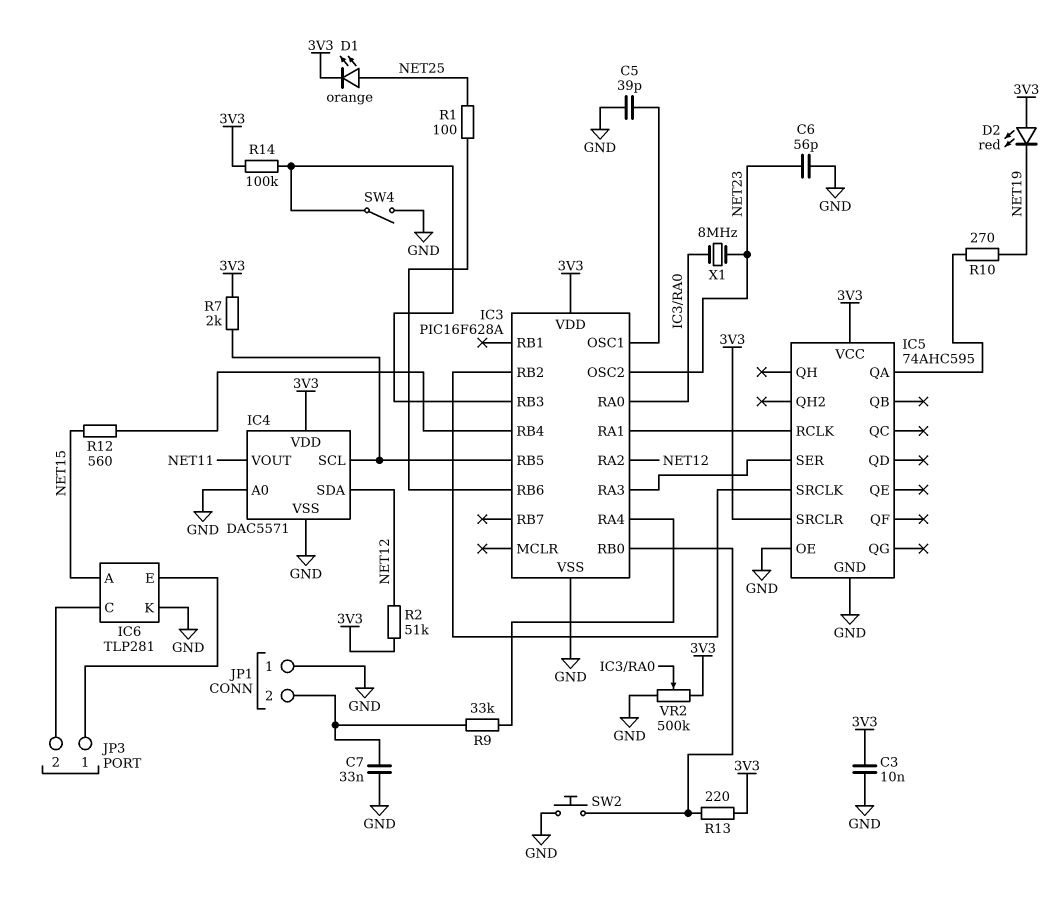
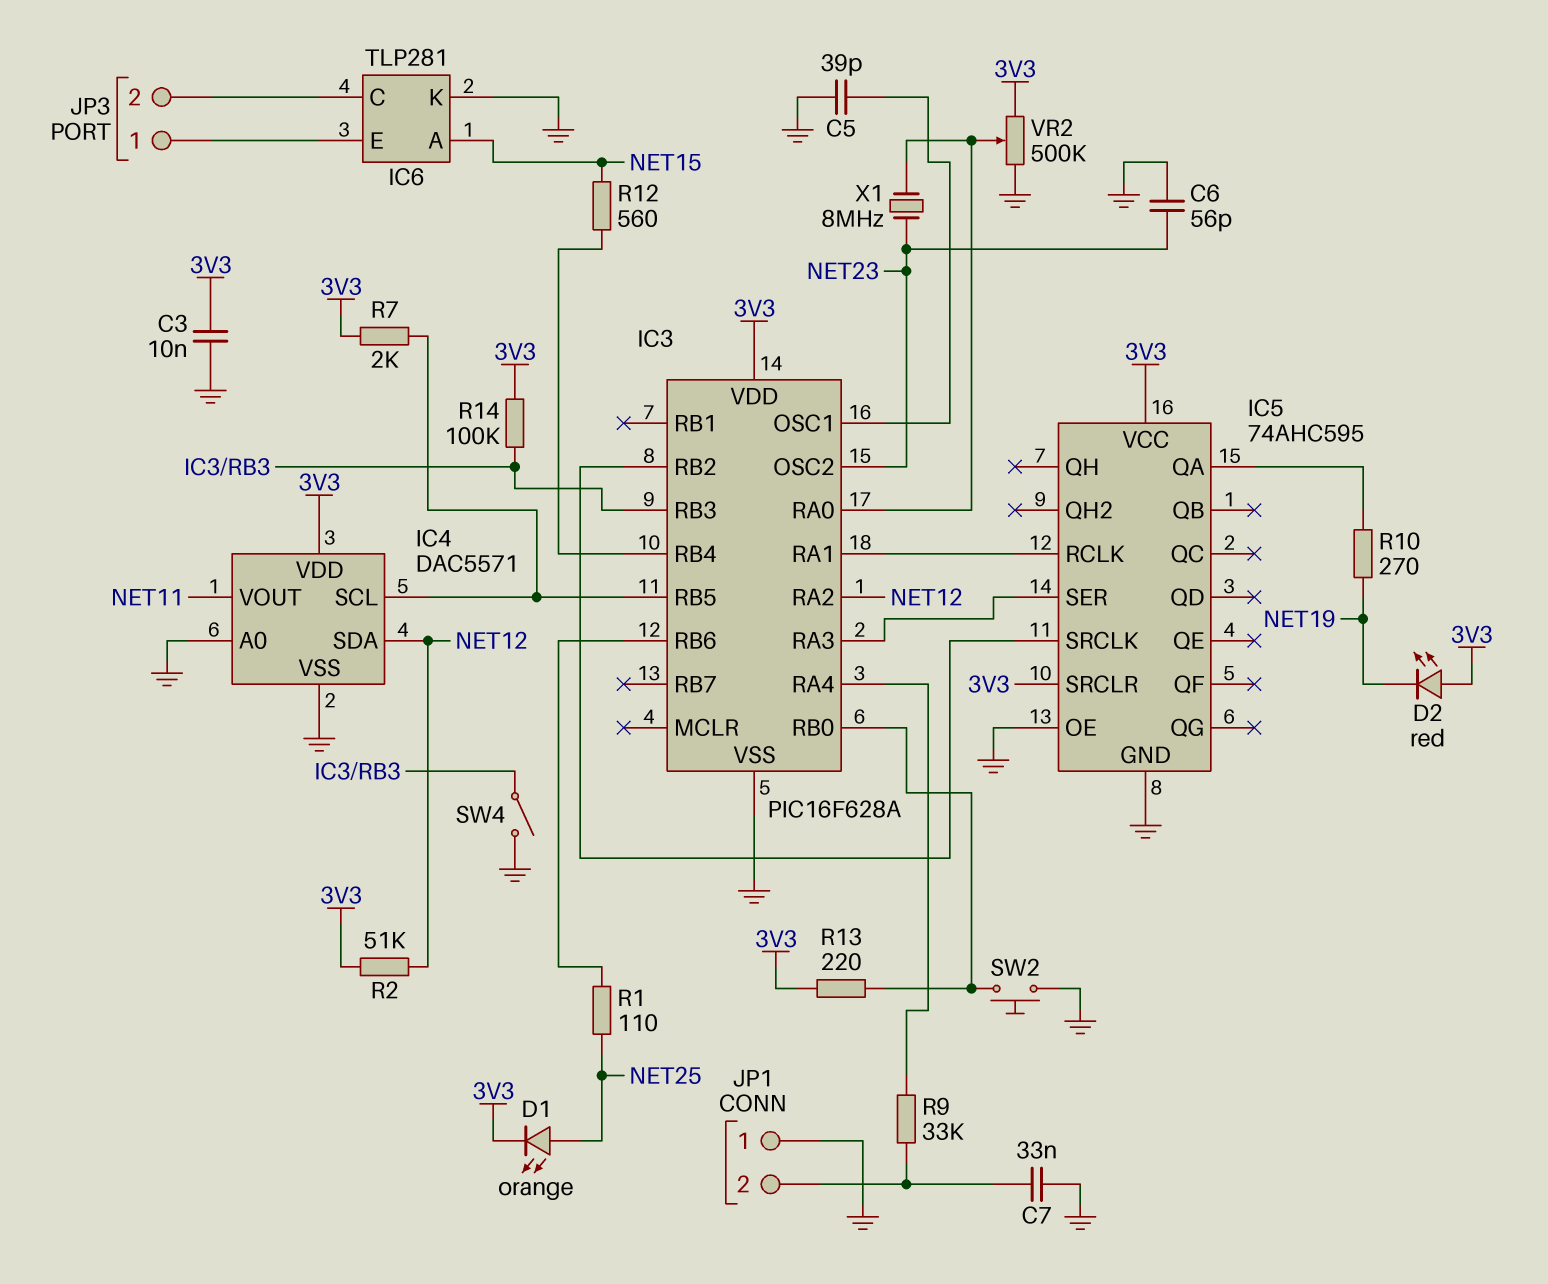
R1: 100 (IC3/RB6, NET25) -> 110 (IC3/RB6, NET25)

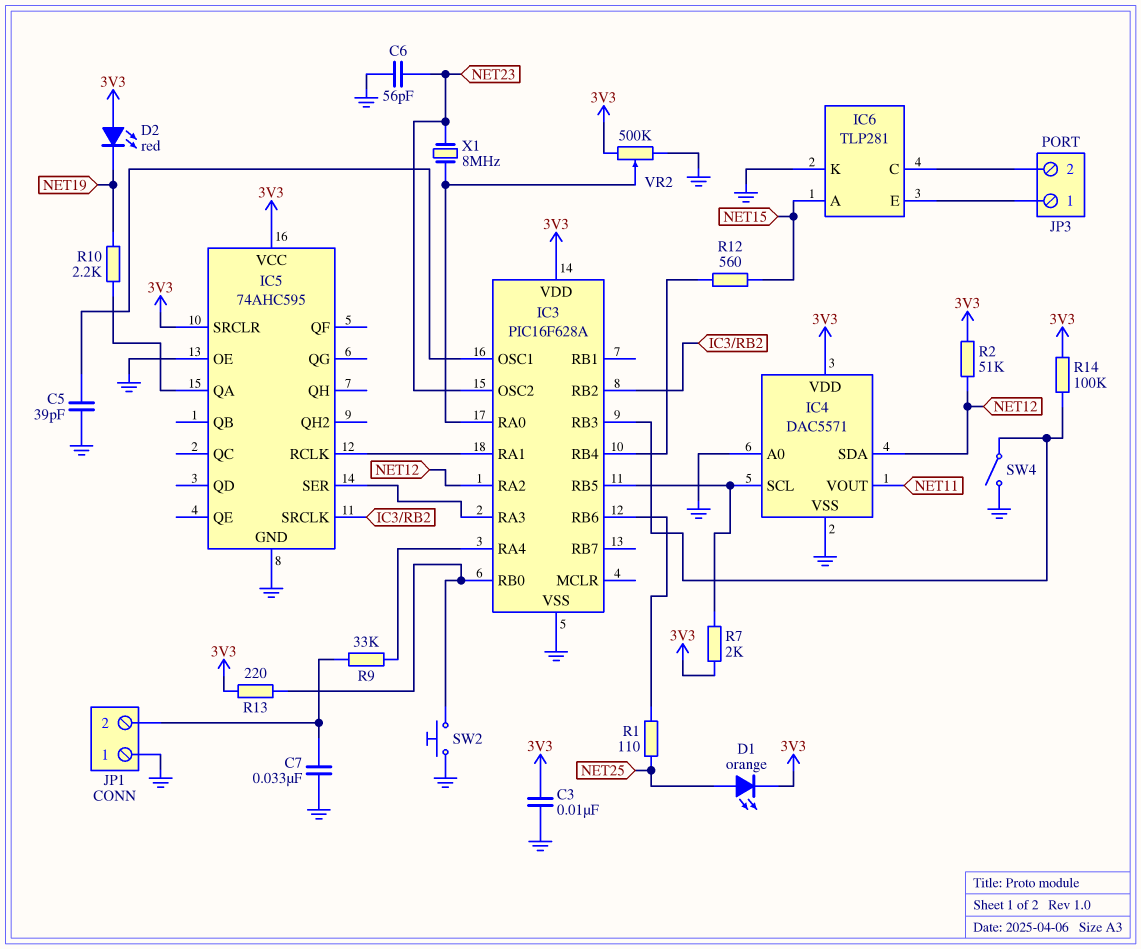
R10: 270 (IC5/QA, NET19) -> 2.2k (IC5/QA, NET19)

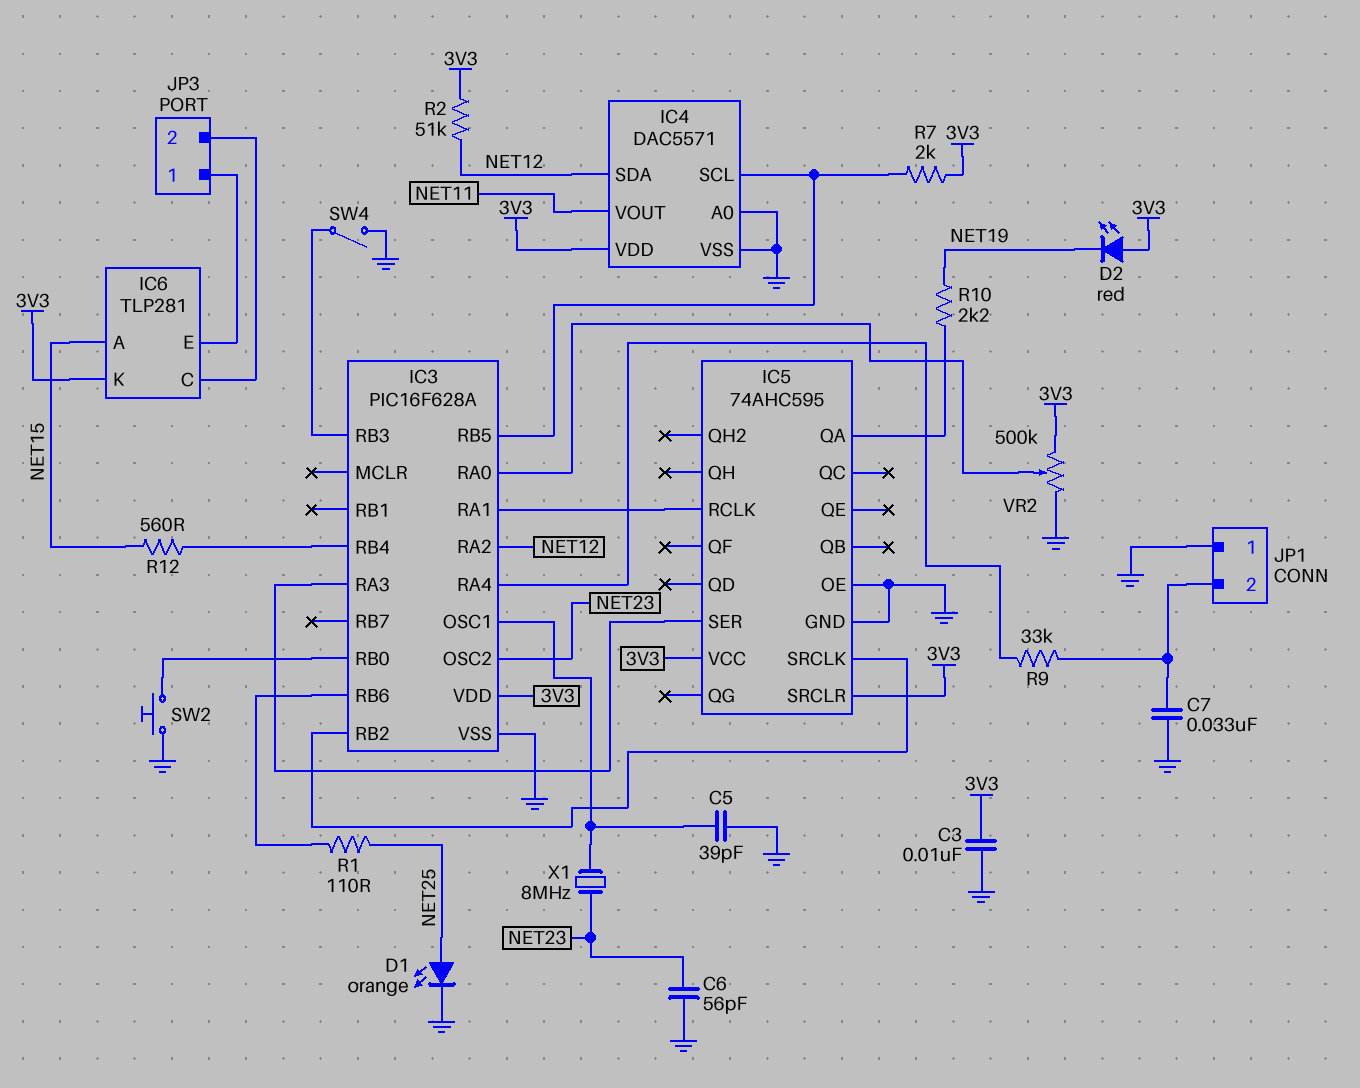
D1: LED orange (A NET25, K 3V3) -> LED orange (A NET25, K GND)
IC6 pin K: GND -> 3V3
R13: 220 (3V3, IC3/RB0) -> none
R14: 100k (3V3, IC3/RB3) -> none
X1: 8MHz (IC3/RA0, NET23) -> 8MHz (IC3/OSC1, NET23)

